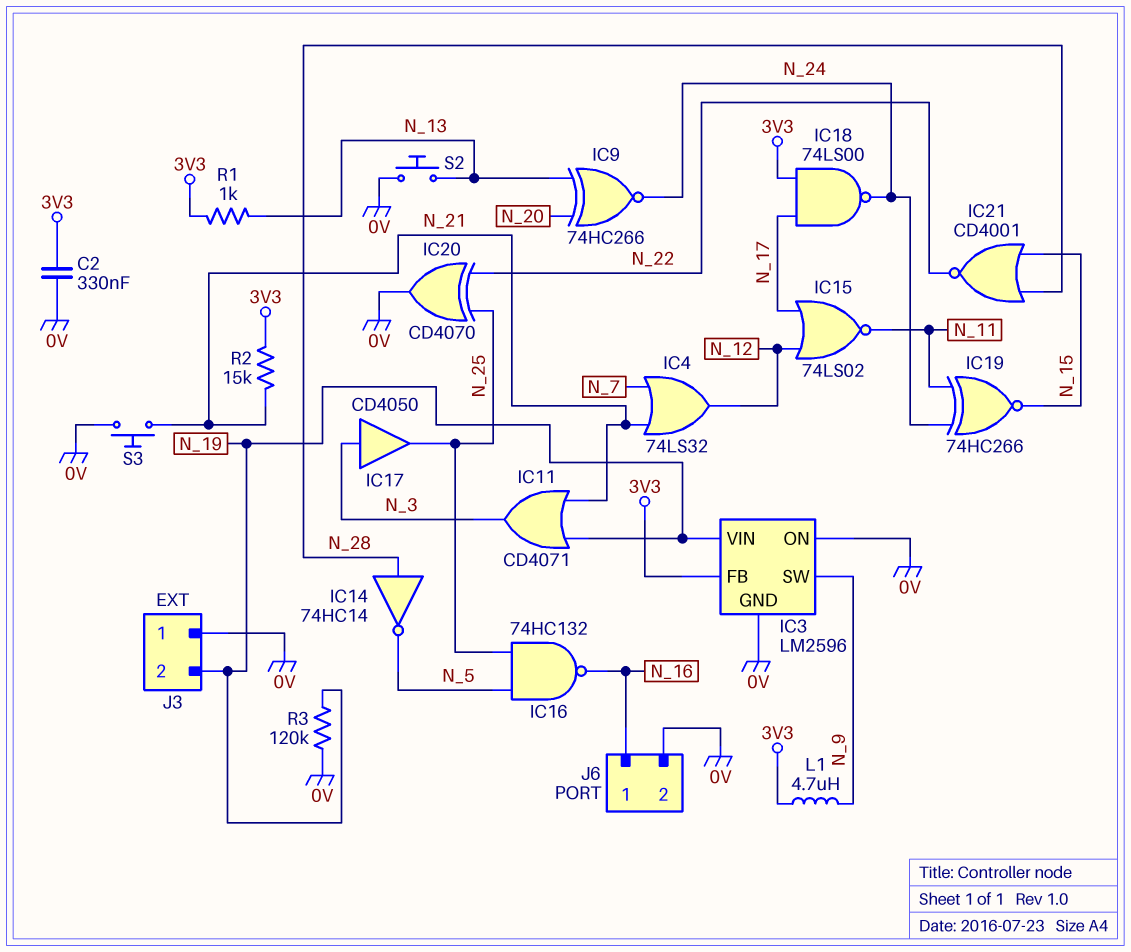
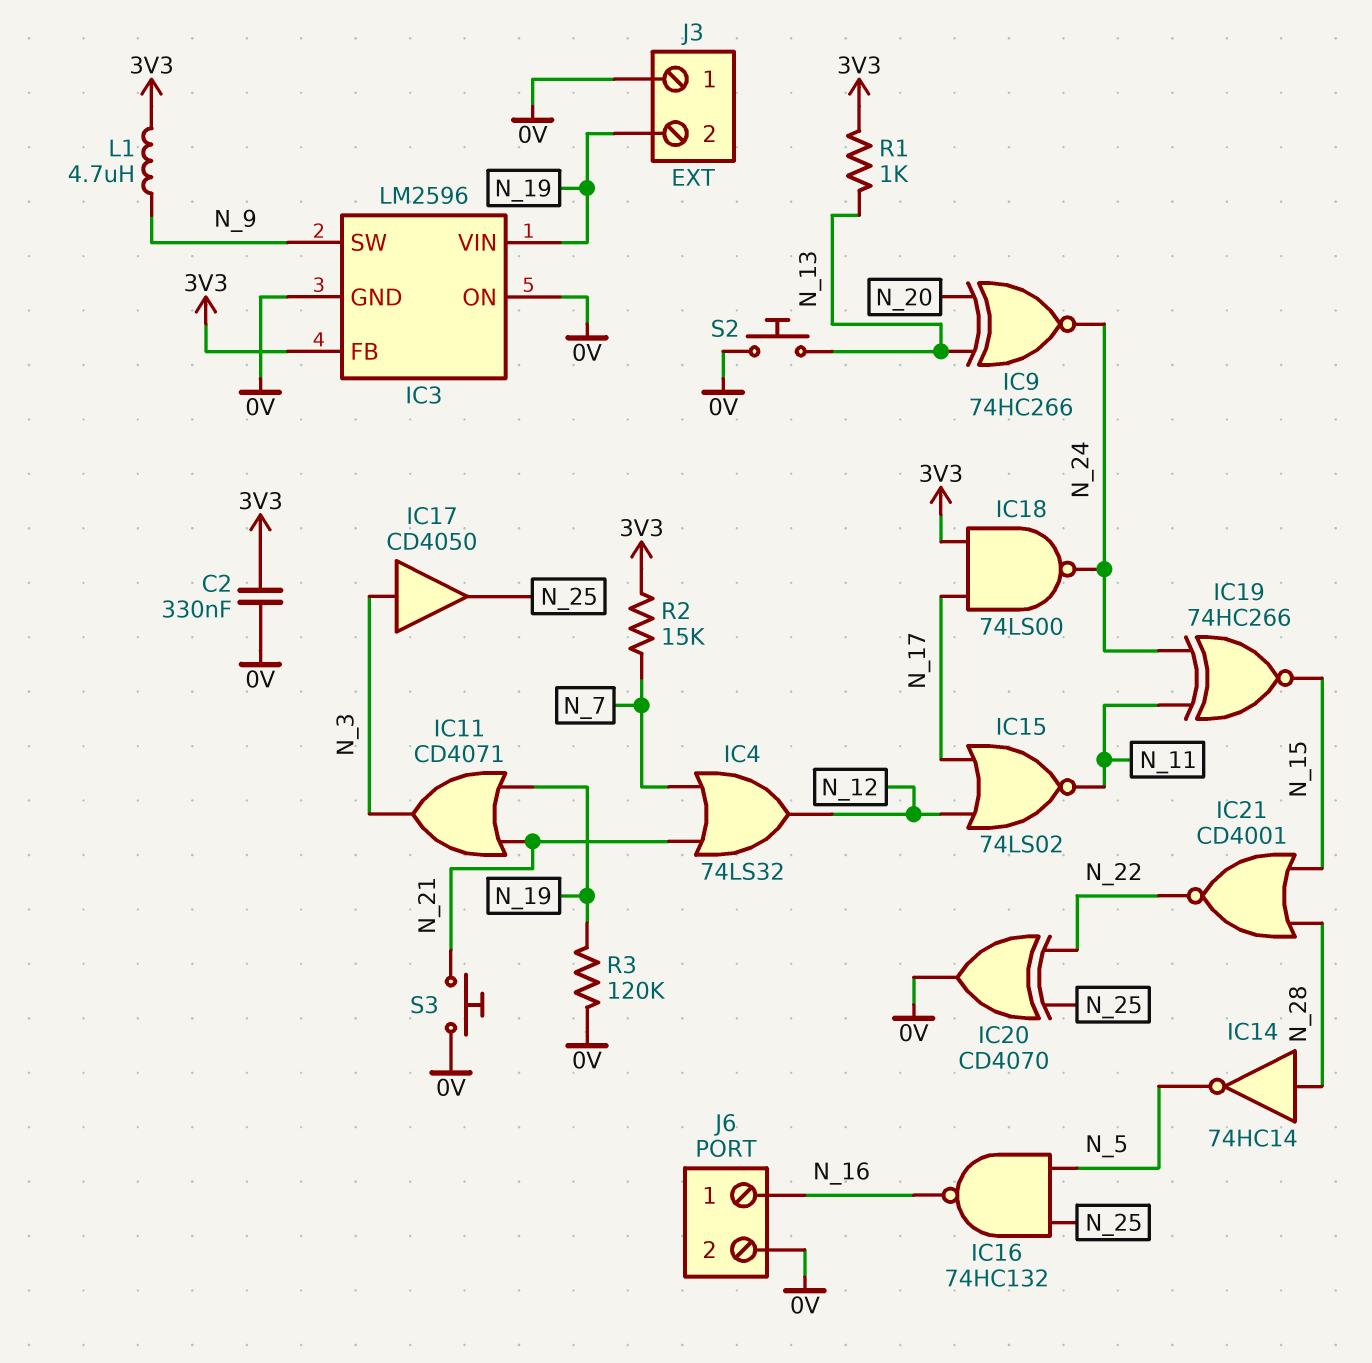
R2: 15k (3V3, N_21) -> 15k (3V3, N_7)

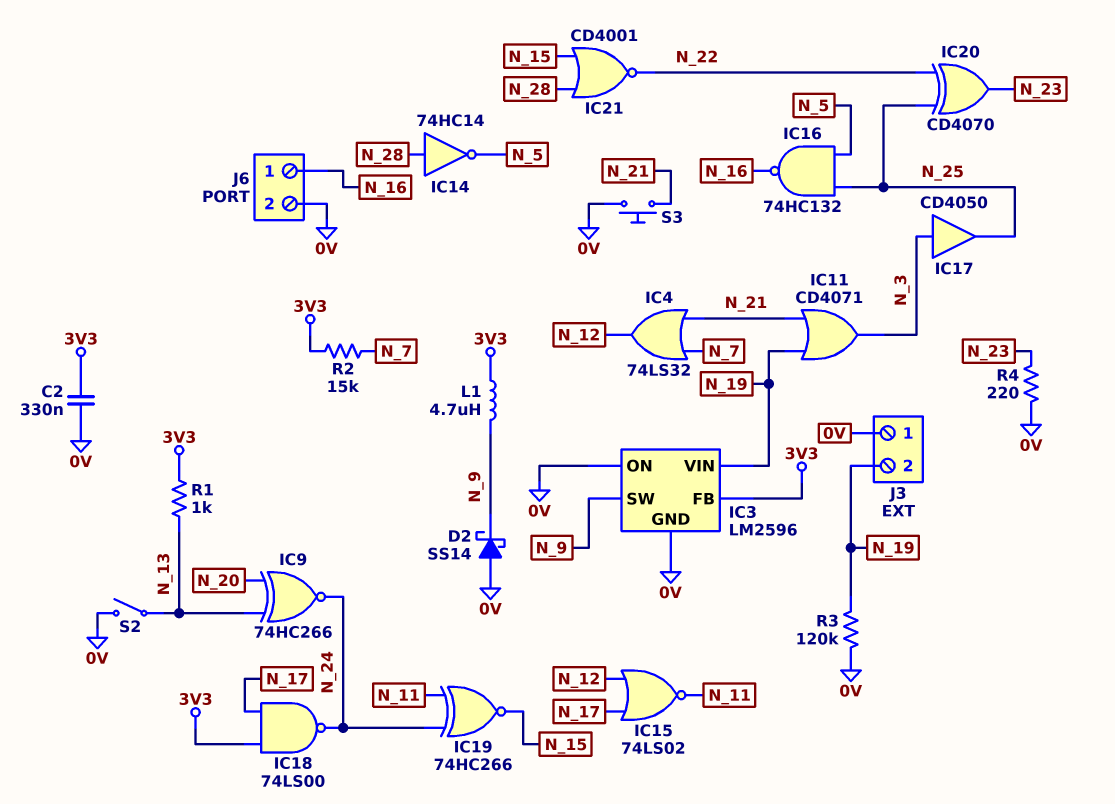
D2: none -> schottky SS14 (A 0V, K N_9)
IC20: XOR CD4070 (in N_22, in N_25, out 0V) -> XOR CD4070 (in N_22, in N_25, out N_23)
R4: none -> 220 (0V, N_23)
S2: button (0V, N_13) -> switch (0V, N_13)

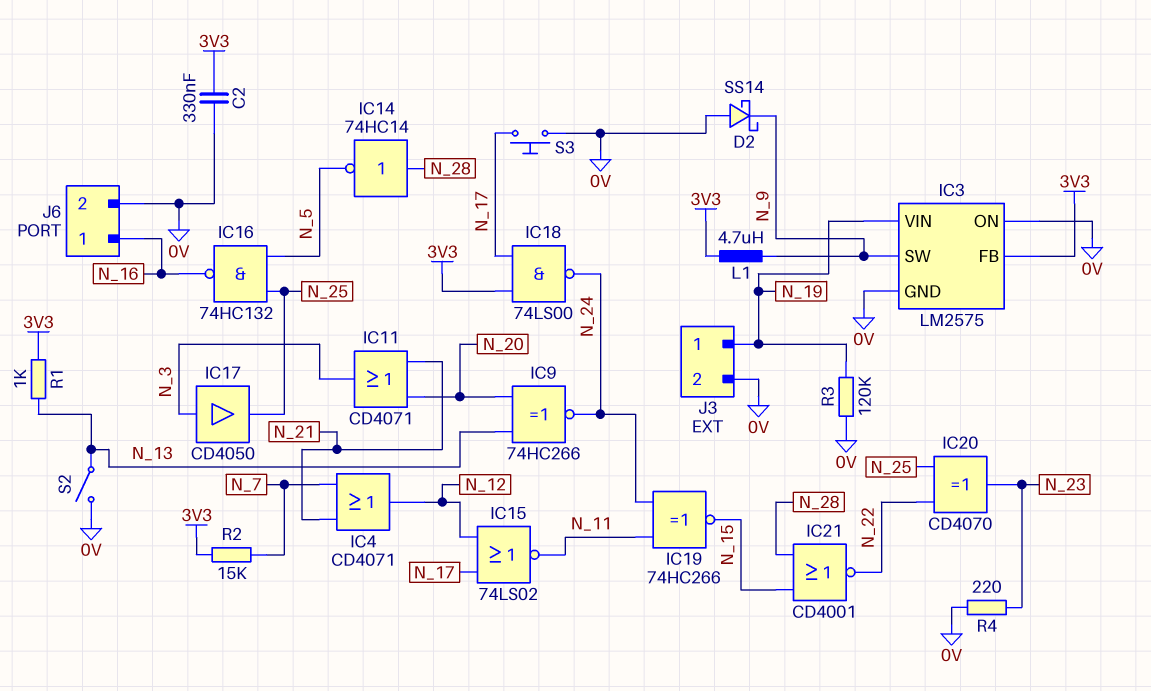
IC3: LM2596 -> LM2575
IC4: OR 74LS32 (in N_7, in N_21, out N_12) -> OR CD4071 (in N_7, in N_21, out N_12)
IC11: OR CD4071 (in N_19, in N_21, out N_3) -> OR CD4071 (in N_20, in N_21, out N_3)
J3 pin 1: 0V -> N_19
J3 pin 2: N_19 -> 0V
S3: button (0V, N_21) -> button (0V, N_17)

